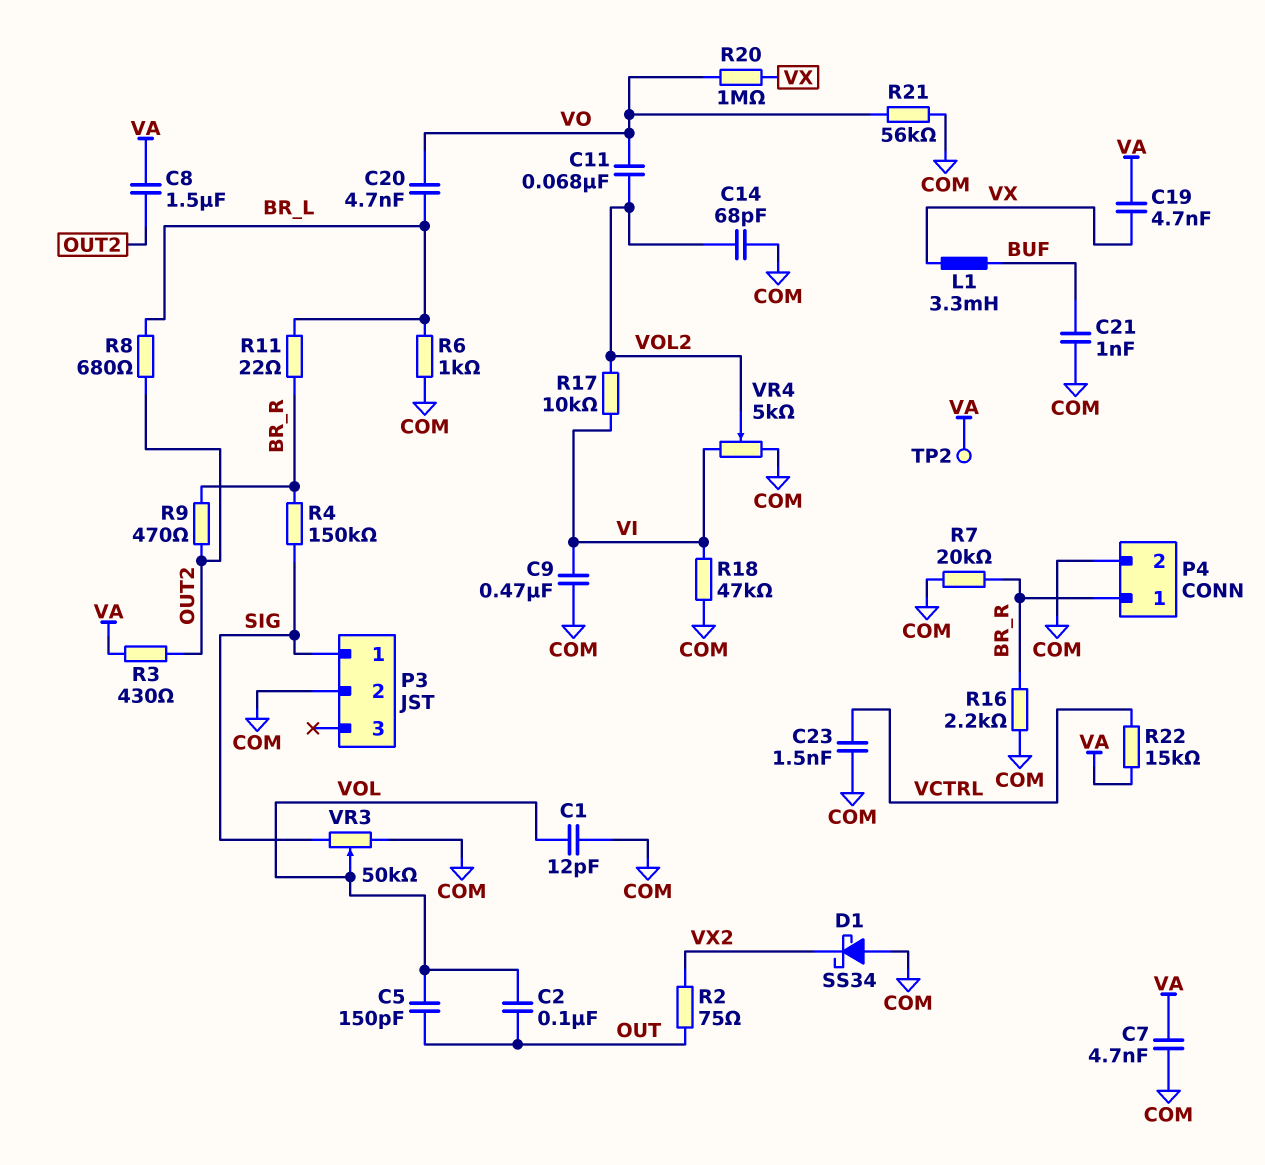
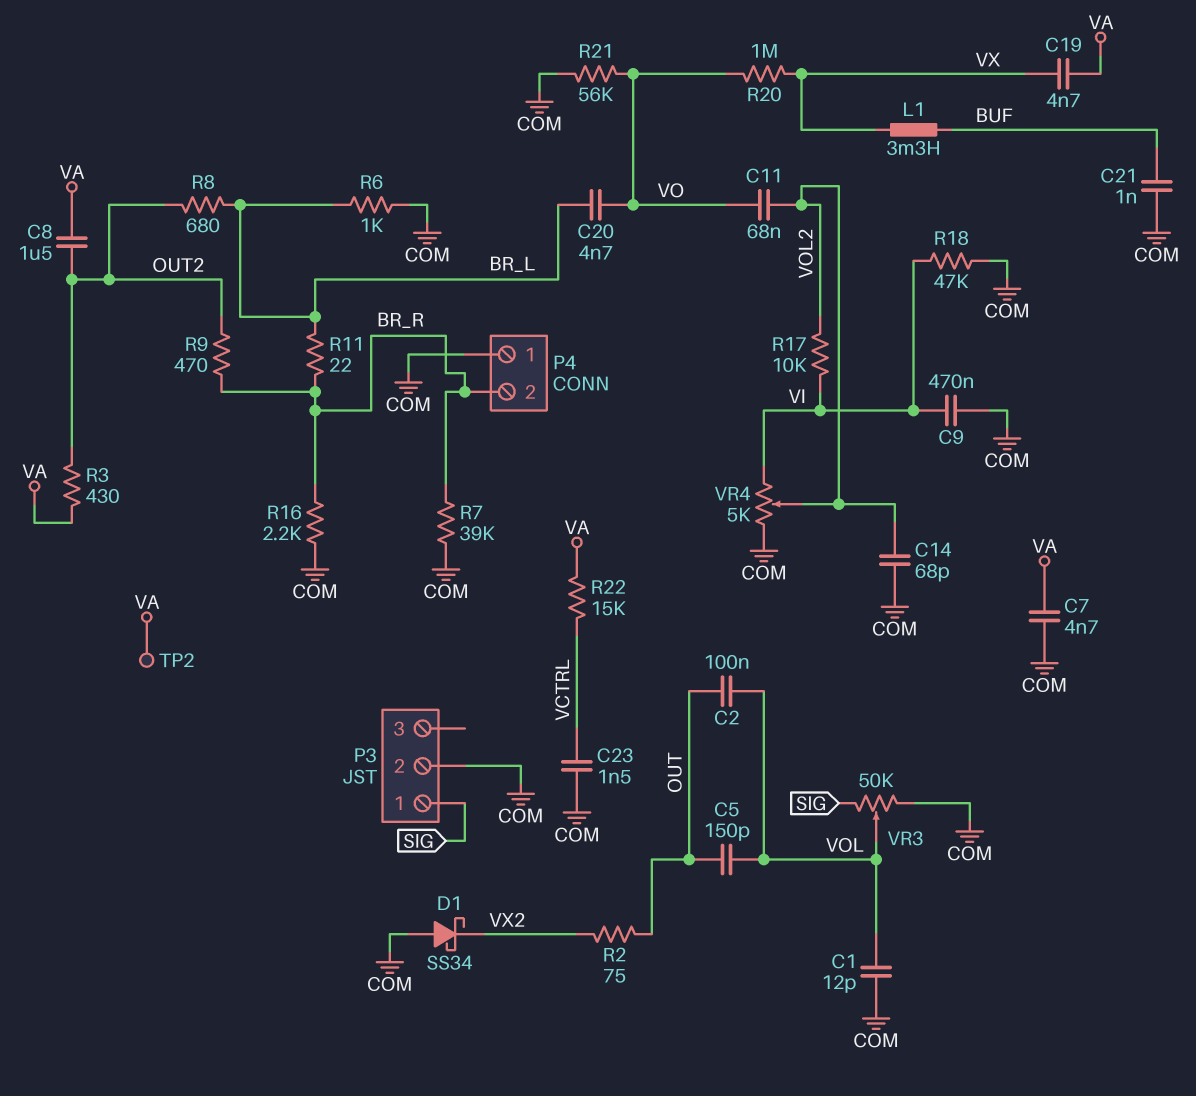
P4 pin 1: BR_R -> COM
P4 pin 2: COM -> BR_R
R4: 150k (BR_R, SIG) -> none
R7: 20k (BR_R, COM) -> 39k (BR_R, COM)

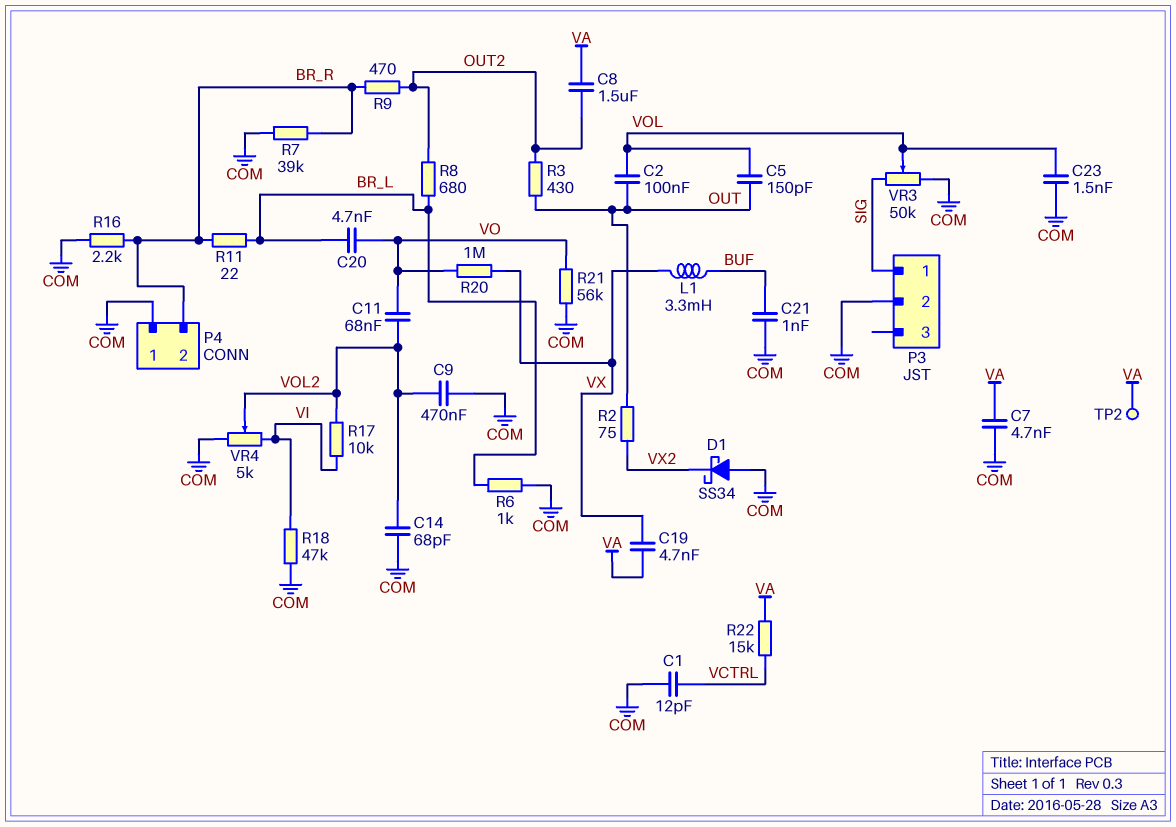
C1: 12pF (COM, VOL) -> 12pF (COM, VCTRL)
C9: 470nF (COM, VI) -> 470nF (COM, VOL2)
C23: 1.5nF (COM, VCTRL) -> 1.5nF (COM, VOL)
R3: 430 (OUT2, VA) -> 430 (OUT, OUT2)

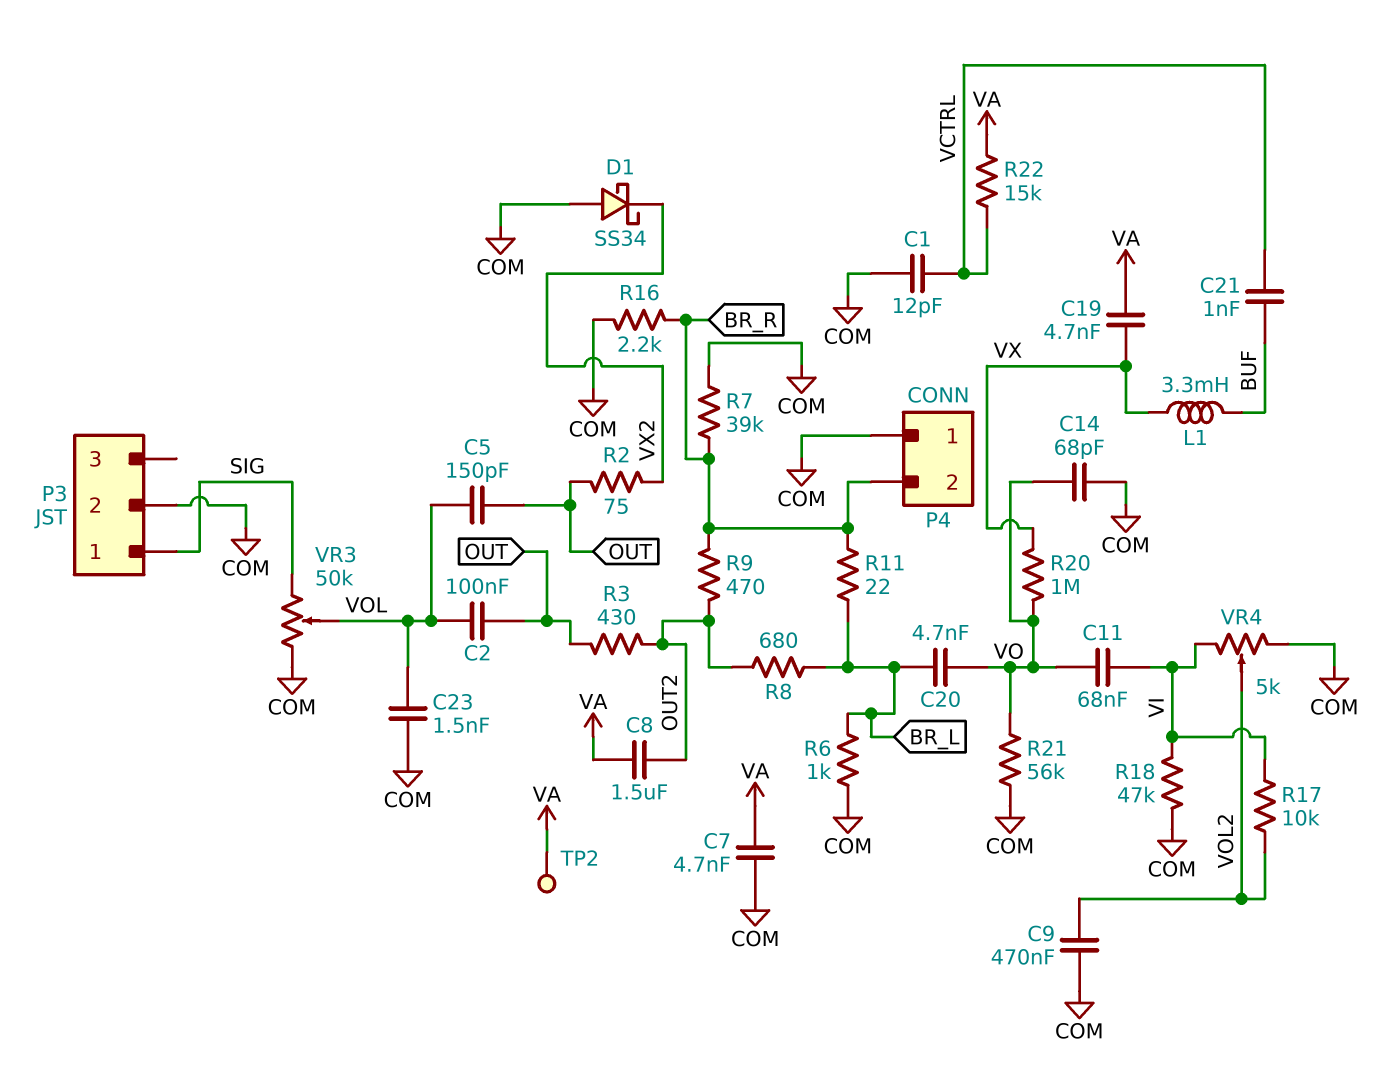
C11: 68nF (VO, VOL2) -> 68nF (VI, VO)
C14: 68pF (COM, VOL2) -> 68pF (COM, VO)
C21: 1nF (BUF, COM) -> 1nF (BUF, VCTRL)

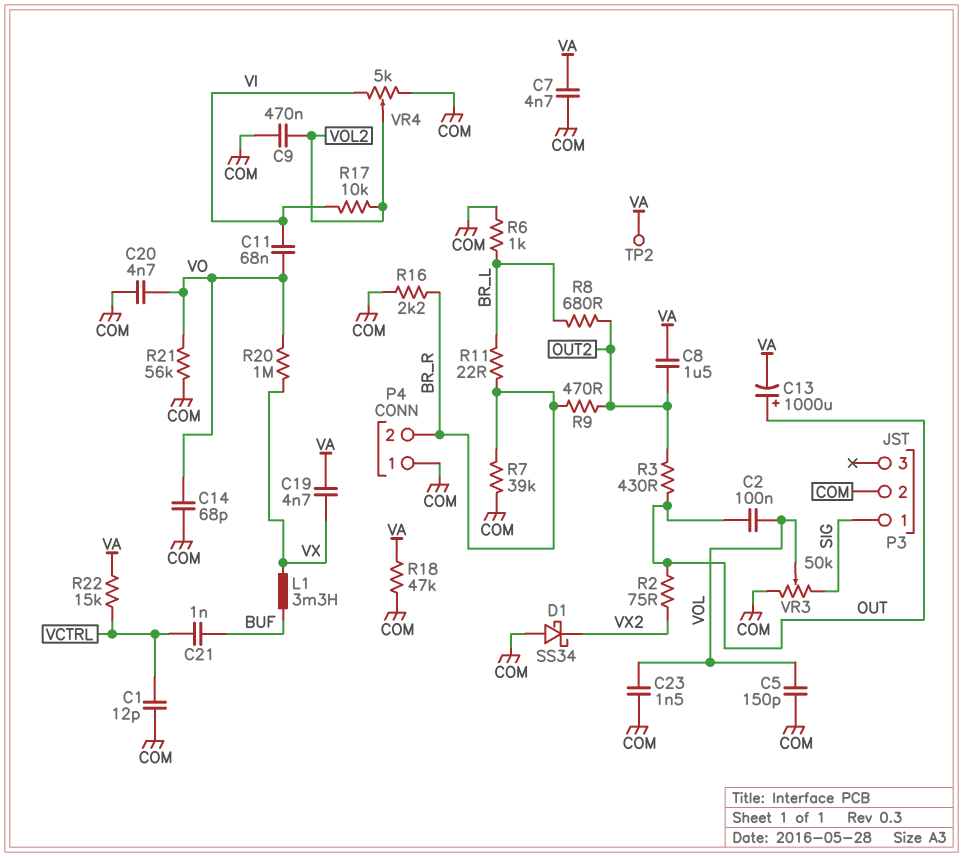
C5: 150pF (OUT, VOL) -> 150pF (COM, VOL)
C13: none -> 1000uF (plus OUT, minus VA)
C20: 4.7nF (BR_L, VO) -> 4.7nF (COM, VO)
R18: 47k (COM, VI) -> 47k (COM, VA)

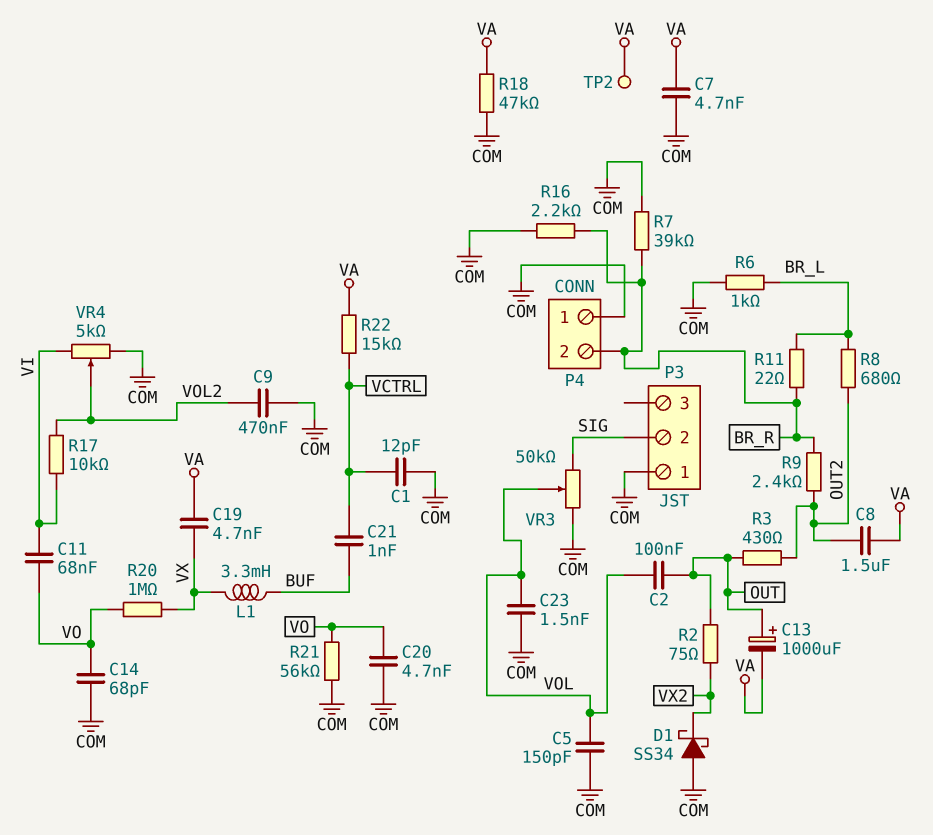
P3 pin 1: SIG -> COM
P3 pin 2: COM -> SIG
R9: 470 (BR_R, OUT2) -> 2.4k (BR_R, OUT2)

